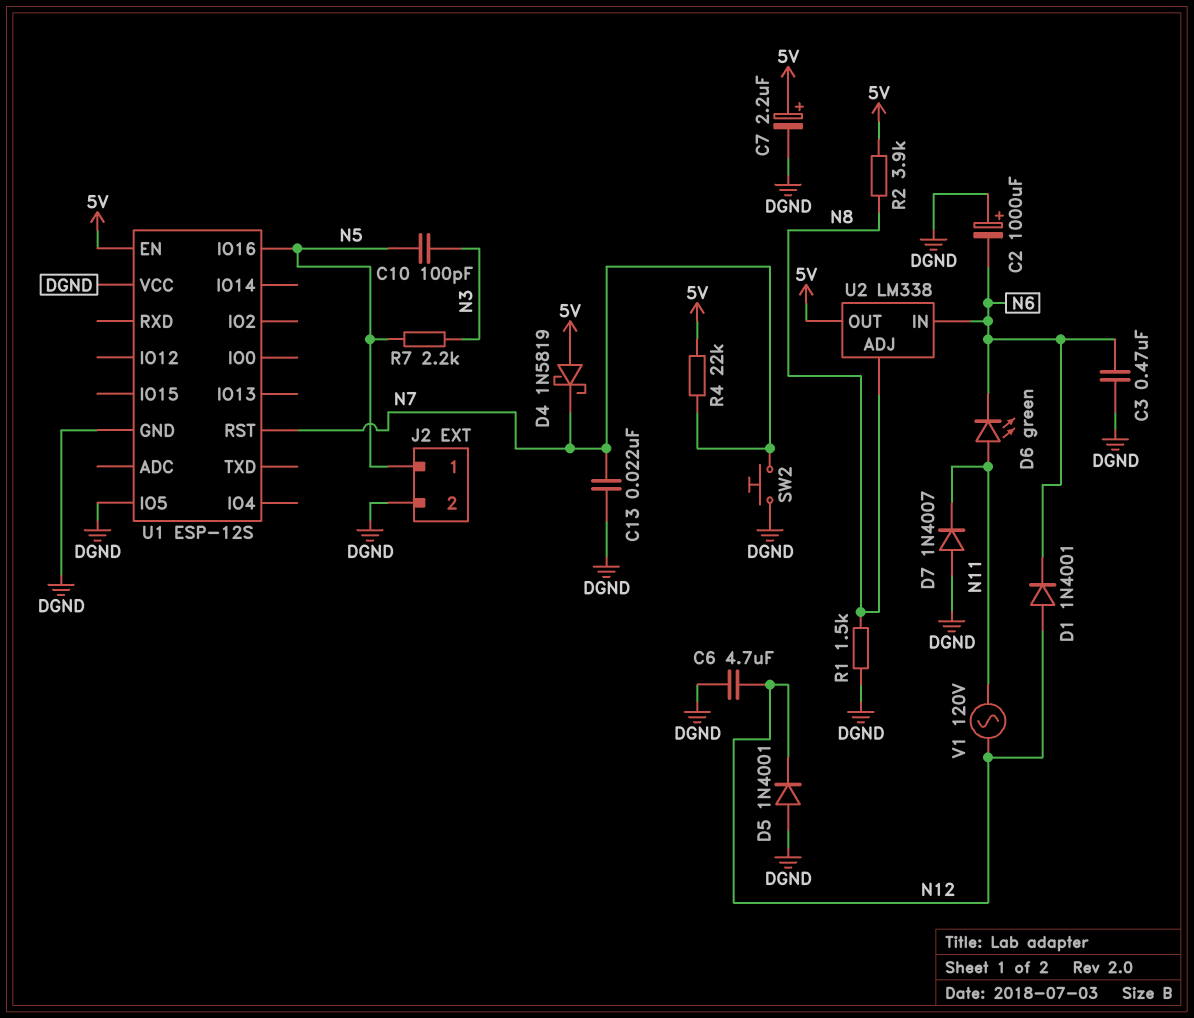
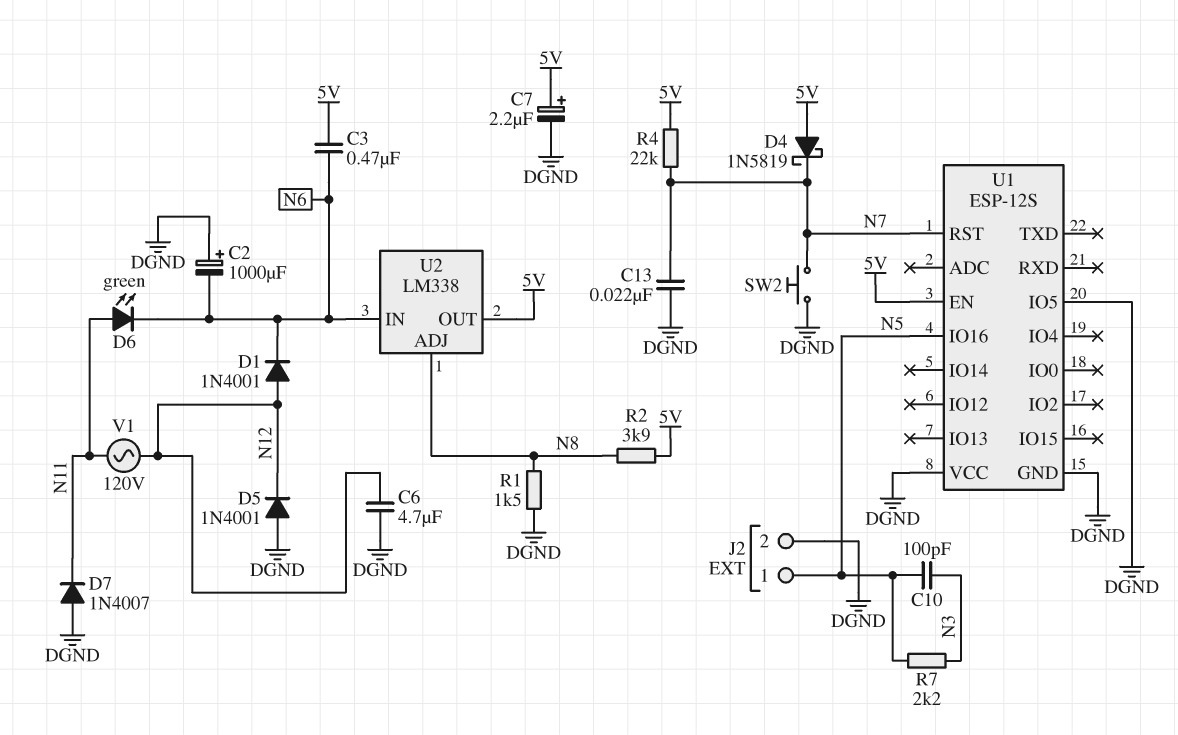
C3: 470nF (DGND, N6) -> 470nF (5V, N6)

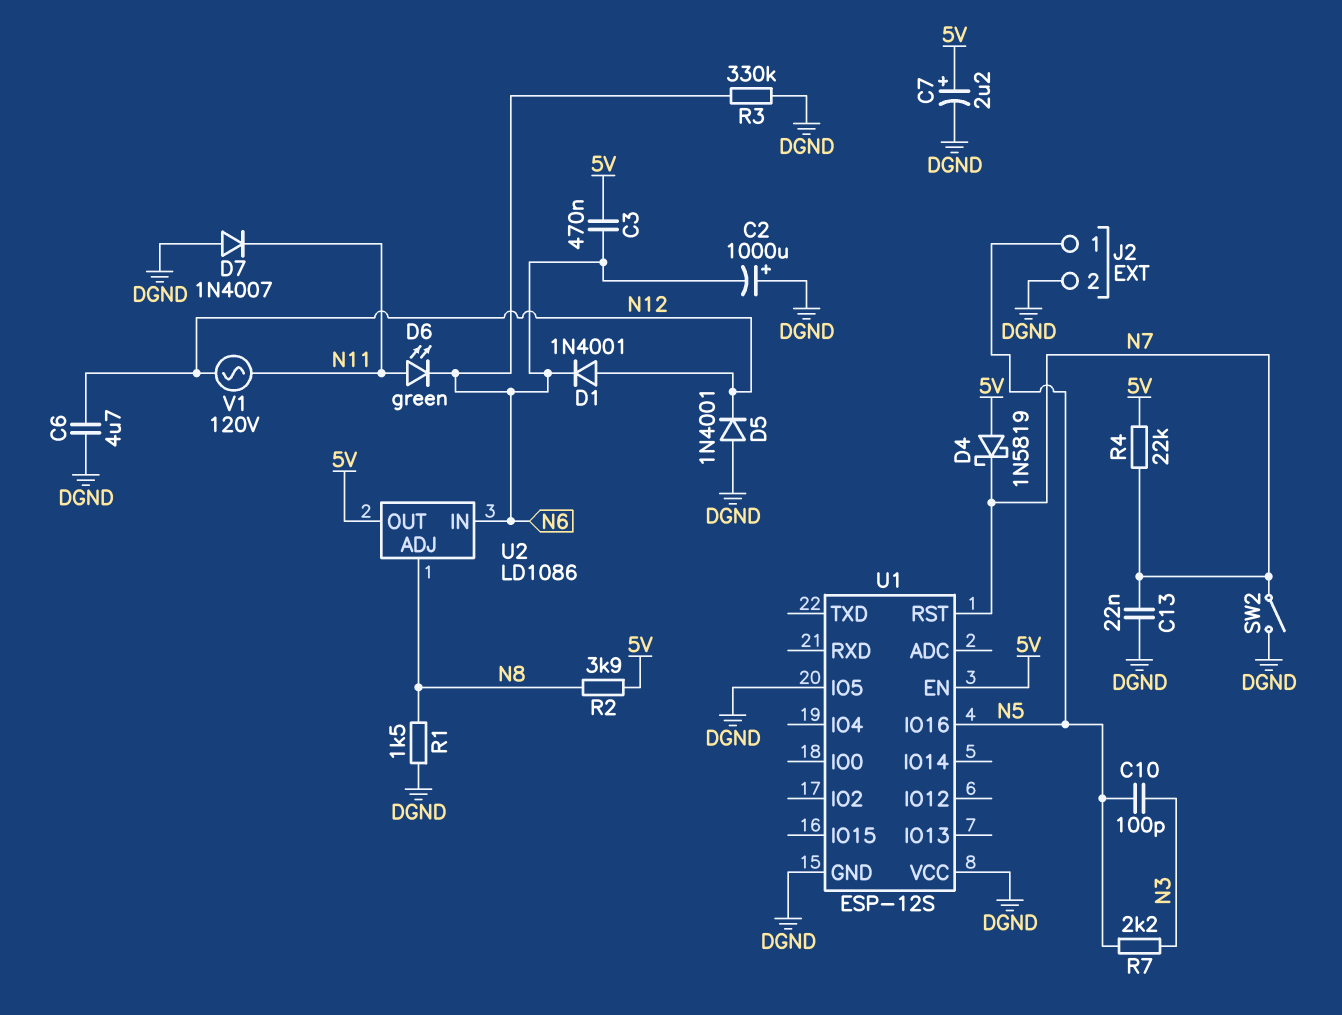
R3: none -> 330k (DGND, N6)
SW2: button (DGND, N7) -> switch (DGND, N7)
U2: LM338 -> LD1086

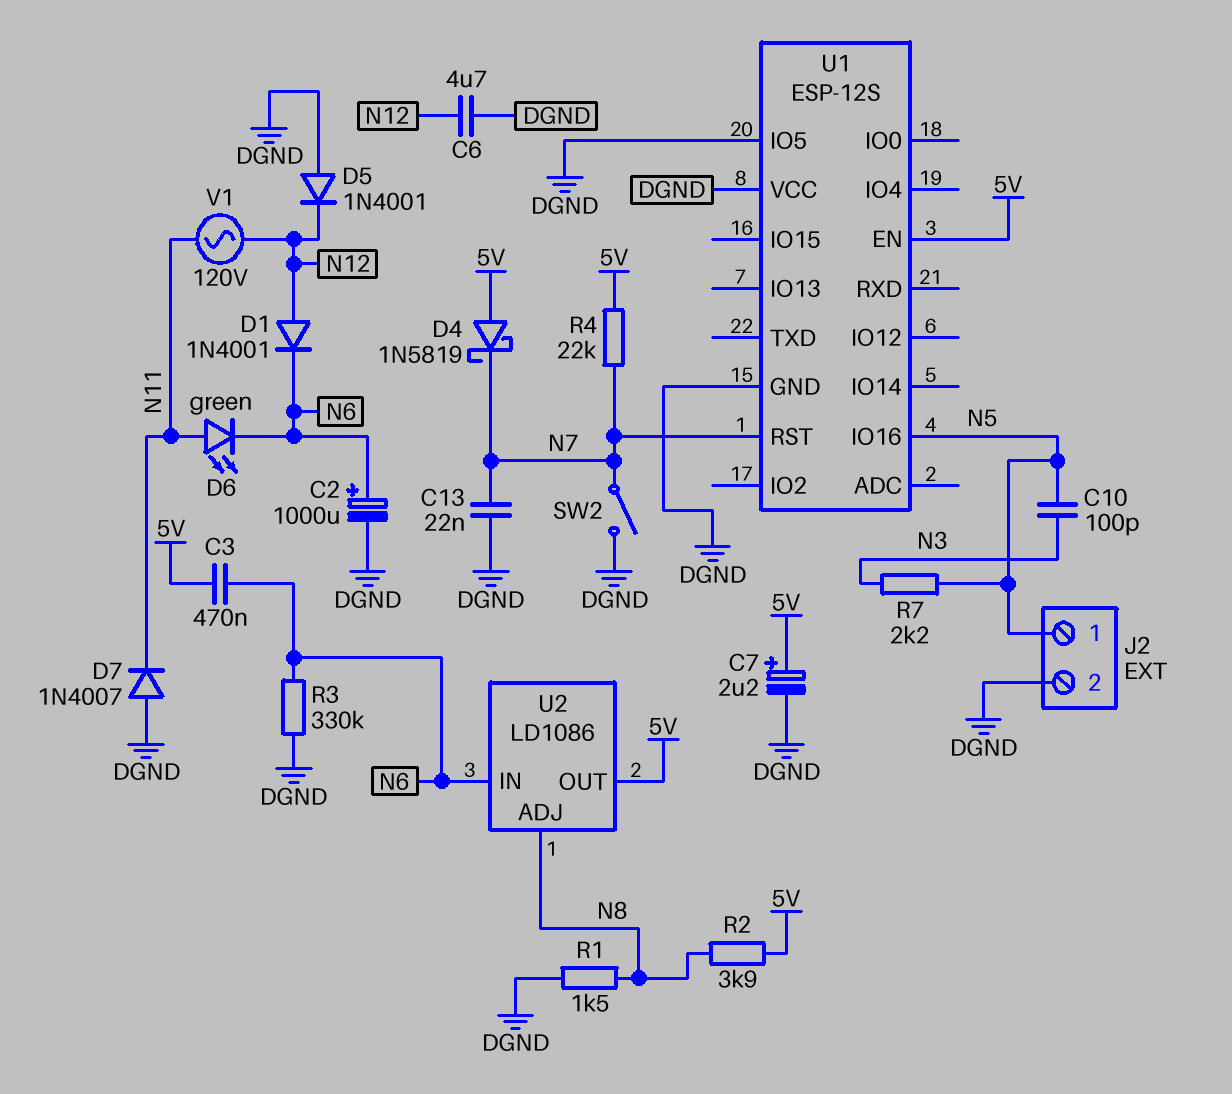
C2: 1000uF (plus DGND, minus N6) -> 1000uF (plus N6, minus DGND)

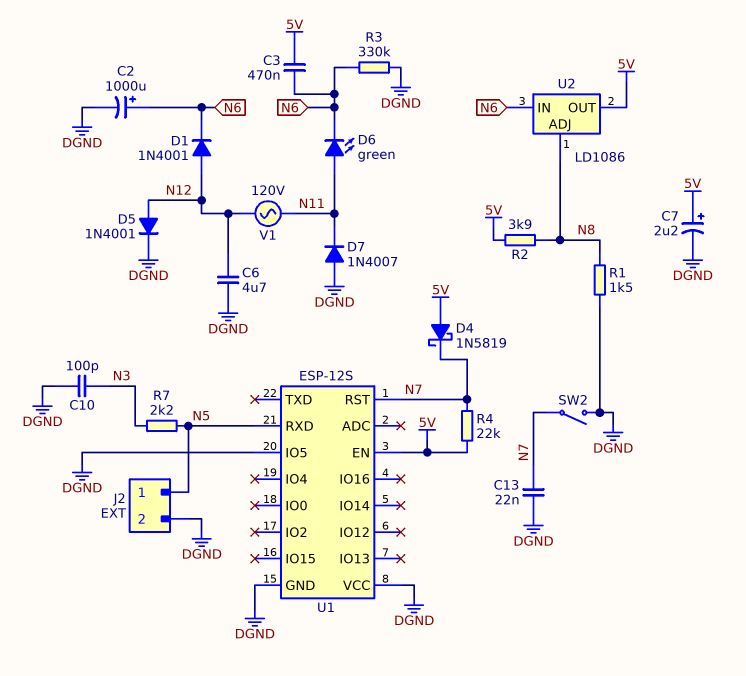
C10: 100pF (N3, N5) -> 100pF (DGND, N3)
D5: diode 1N4001 (A DGND, K N12) -> diode 1N4001 (A N12, K DGND)
U1 pin IO16: N5 -> none
U1 pin RXD: none -> N5

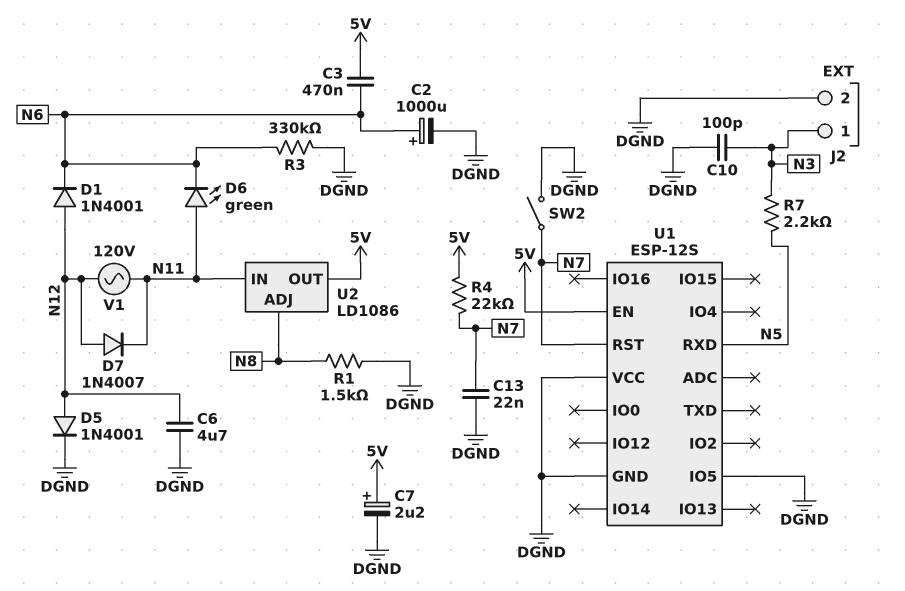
D4: schottky 1N5819 (A 5V, K N7) -> none
D7: diode 1N4007 (A DGND, K N11) -> diode 1N4007 (A N12, K N11)
J2 pin 1: N5 -> N3
R2: 3.9k (5V, N8) -> none
U2 pin IN: N6 -> N11

